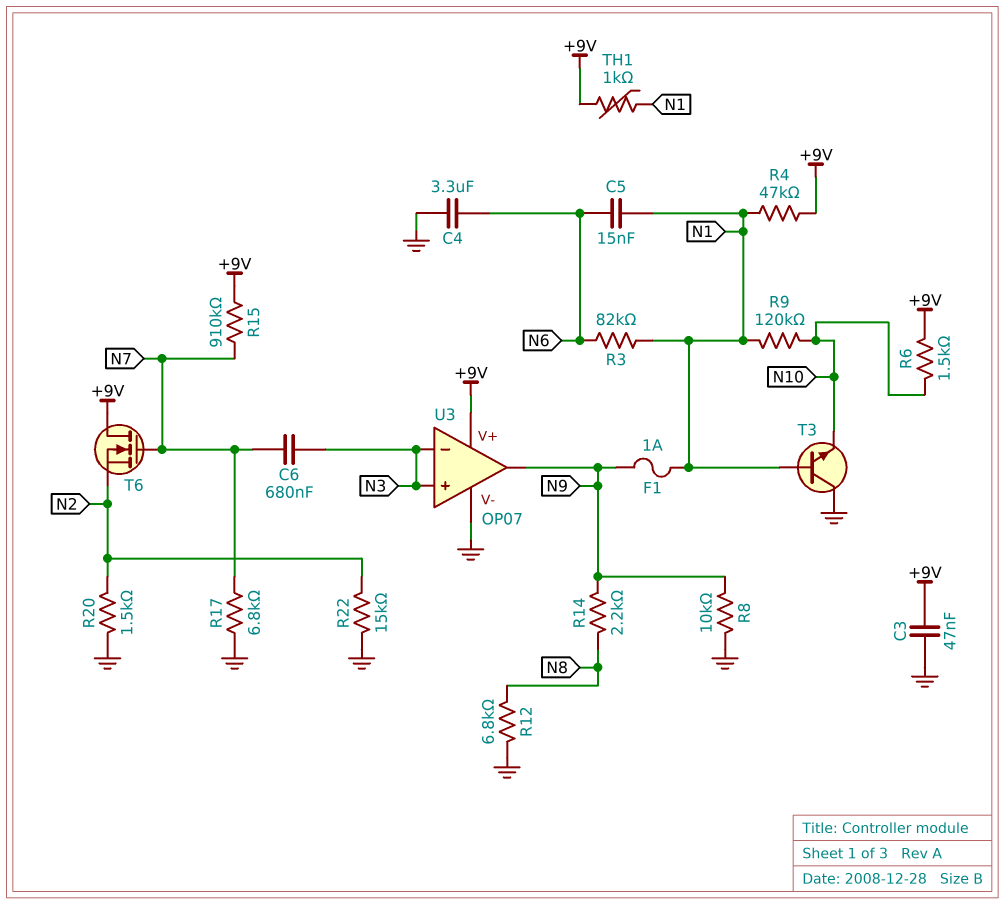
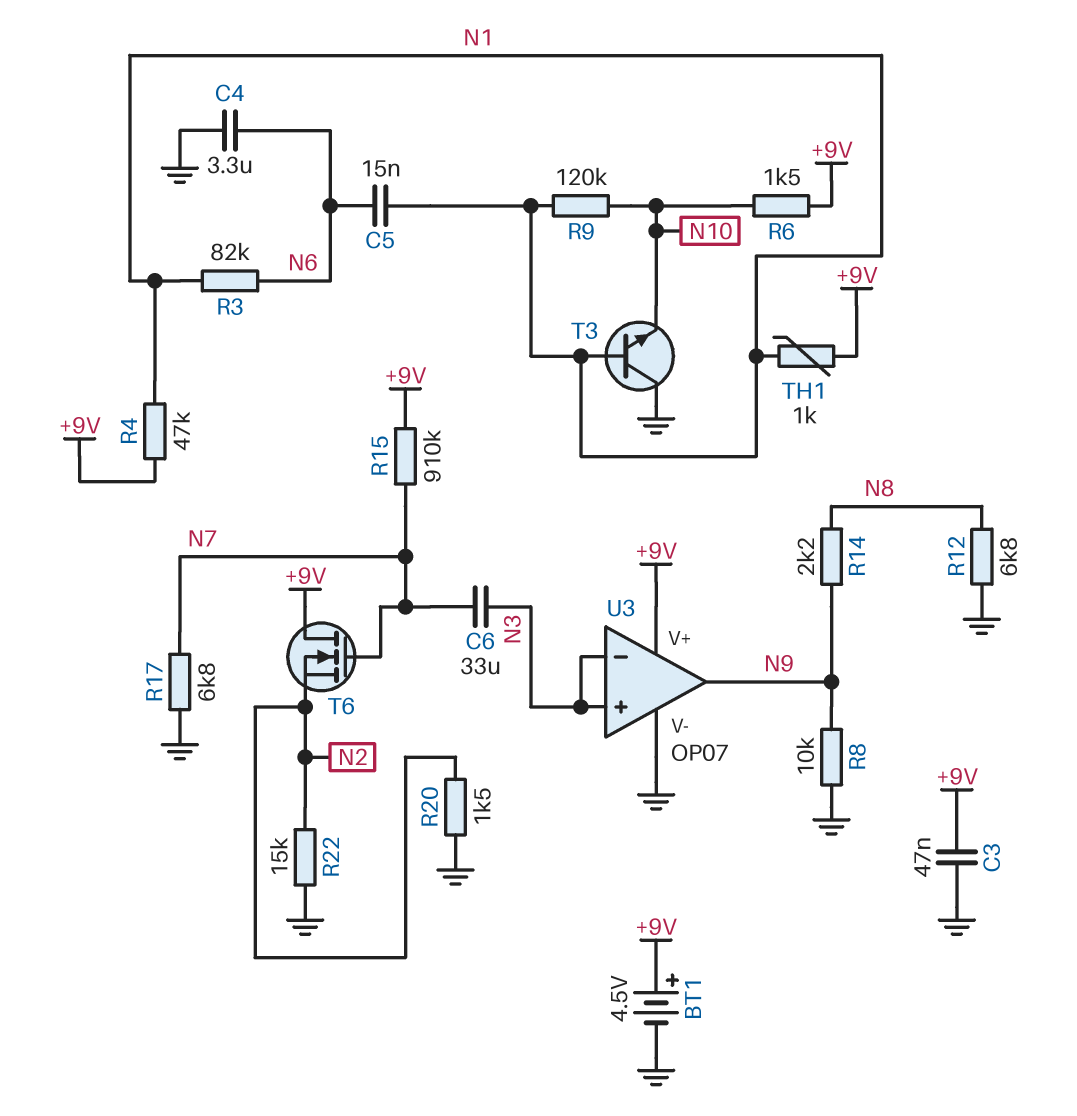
BT1: none -> 4.5V (plus +9V, minus GND)
C6: 680nF (N3, N7) -> 33uF (N3, N7)
F1: 1A (N1, N9) -> none

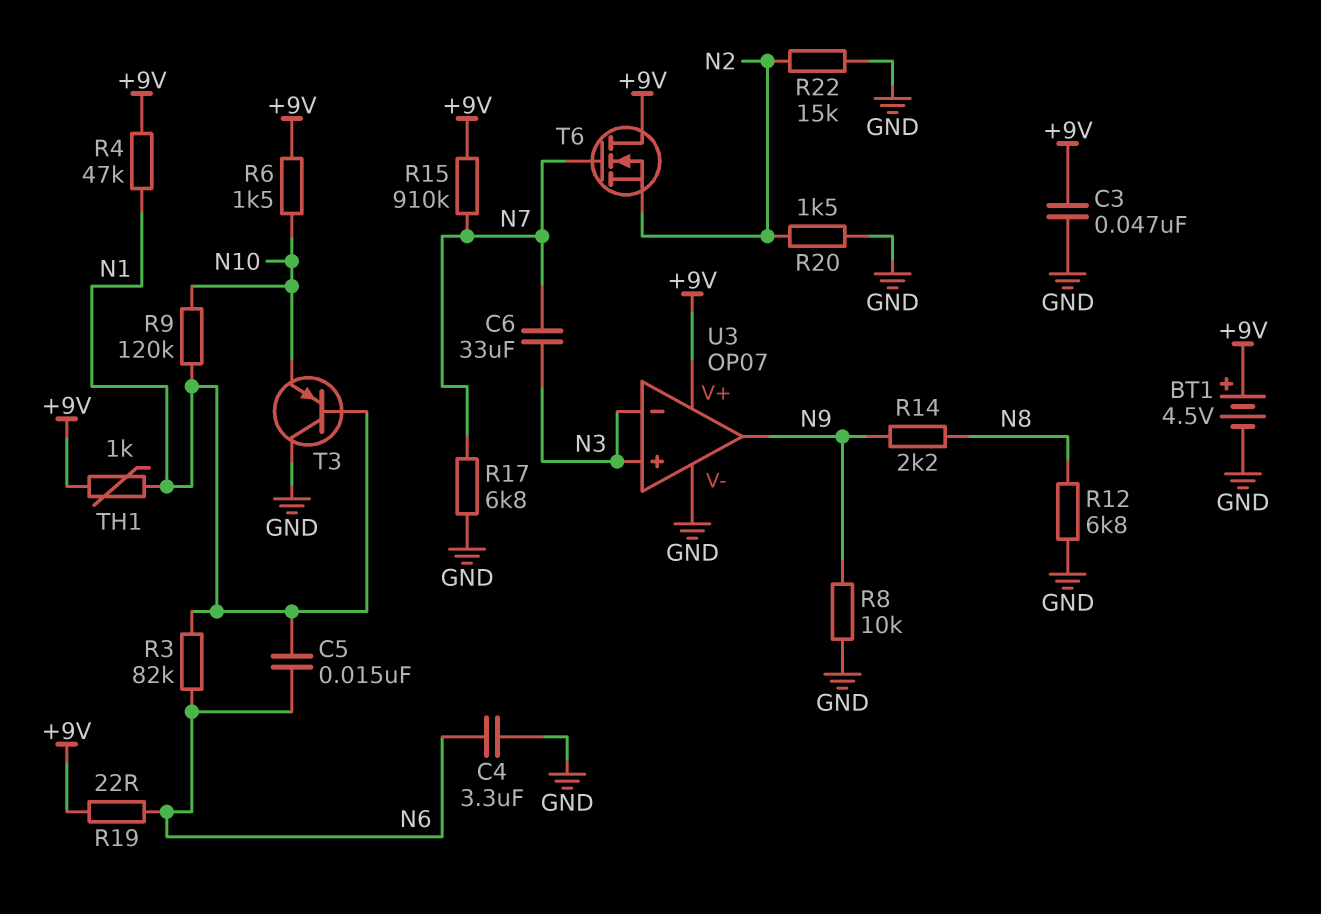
R19: none -> 22 (+9V, N6)
T3: NPN (B N1, C GND, E N10) -> PNP (B N1, C GND, E N10)

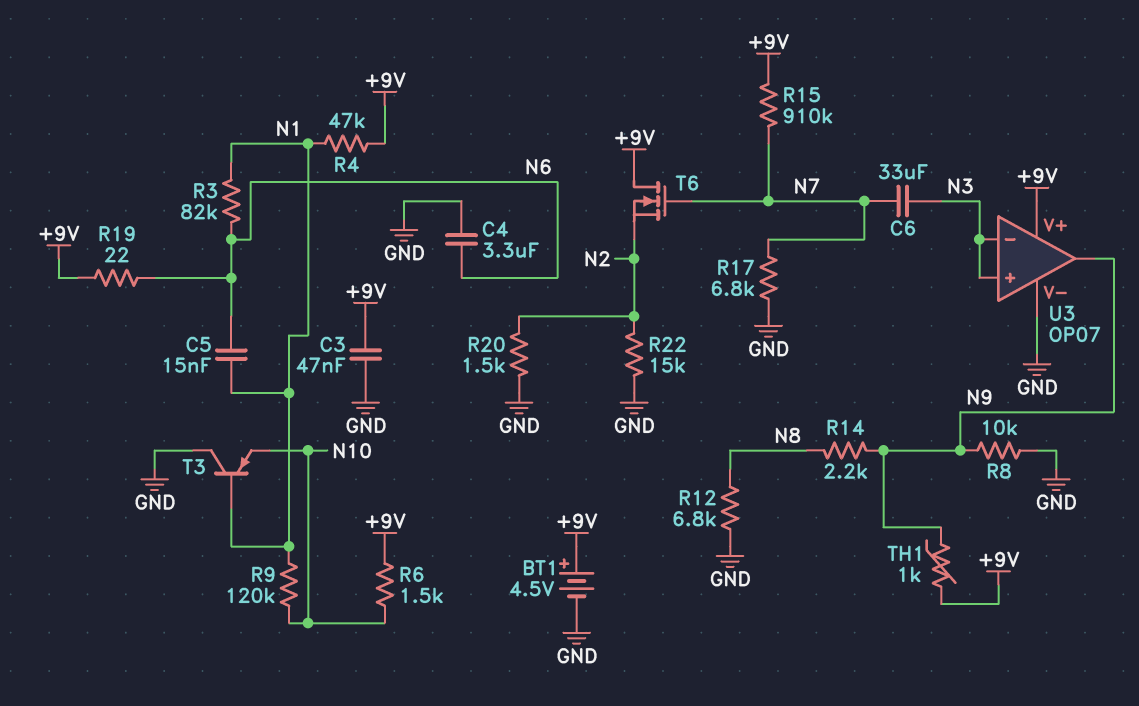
TH1: 1k (+9V, N1) -> 1k (+9V, N9)

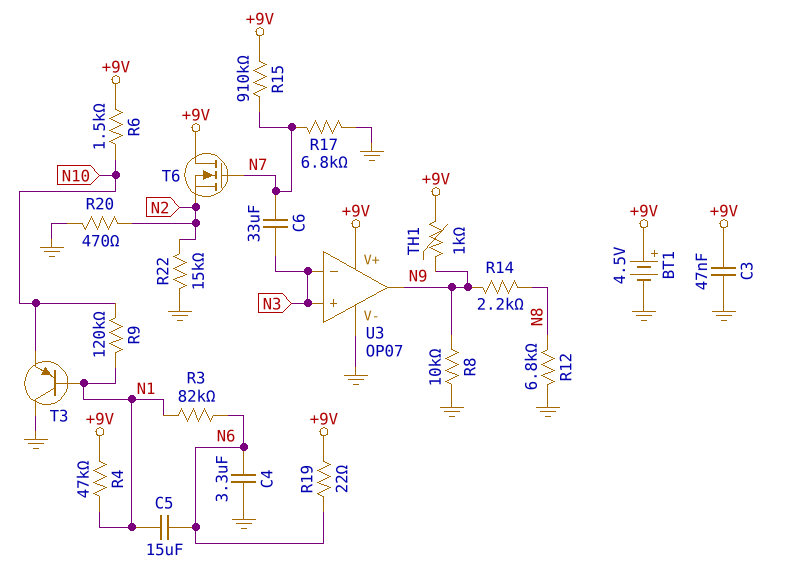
C5: 15nF (N1, N6) -> 15uF (N1, N6)
R20: 1.5k (GND, N2) -> 470 (GND, N2)

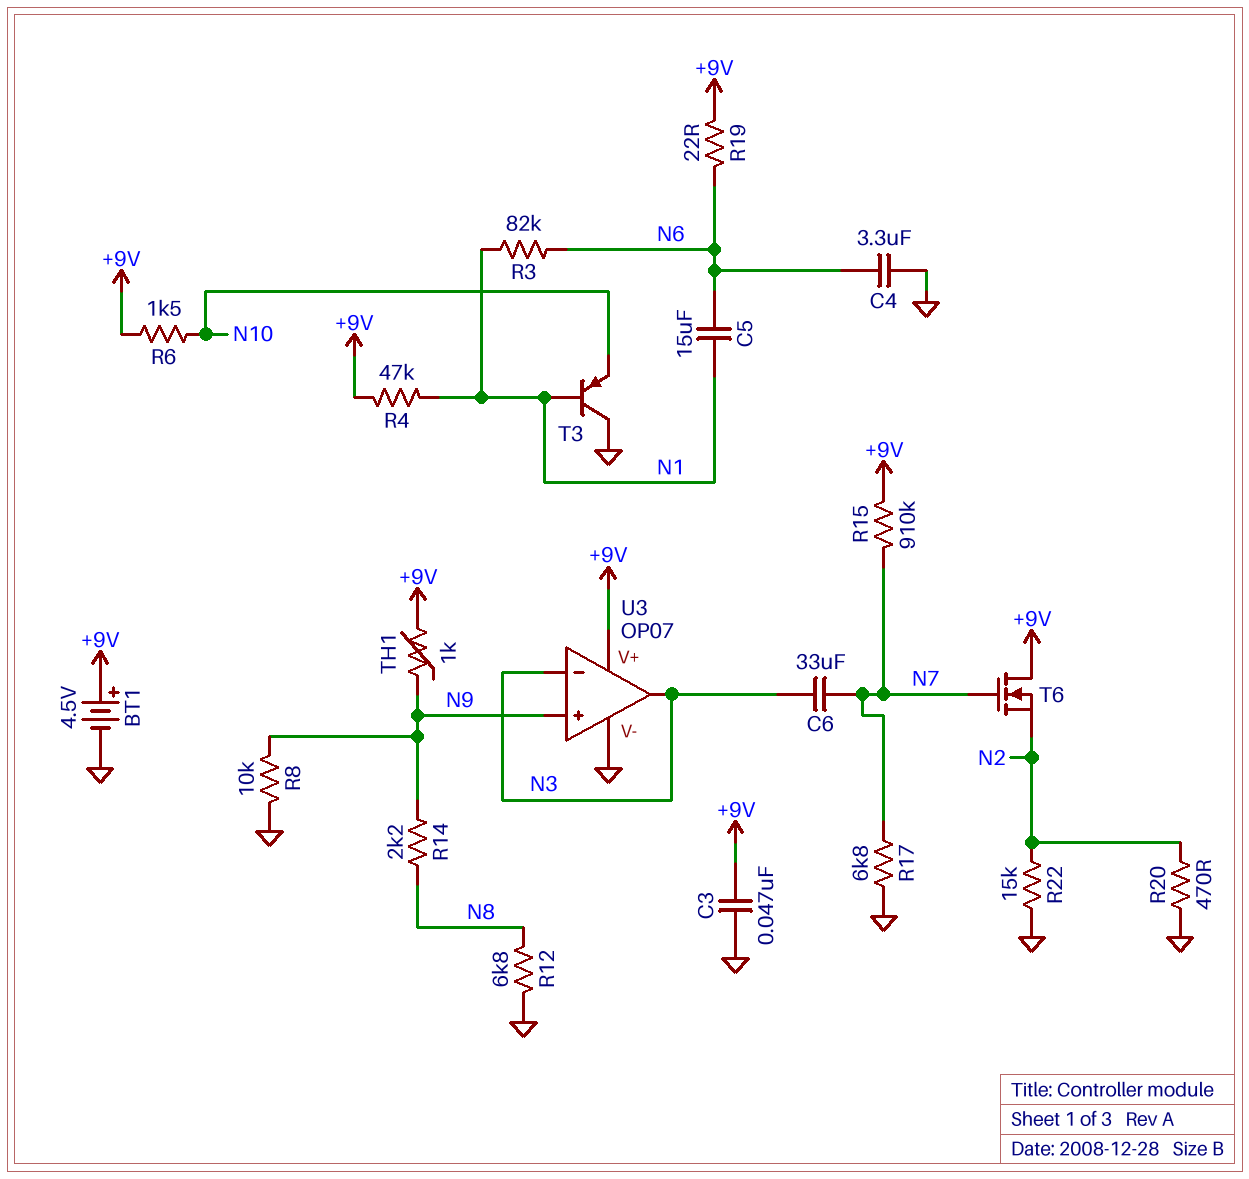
R9: 120k (N1, N10) -> none
U3 pin in+: N3 -> N9
U3 pin out: N9 -> N3

